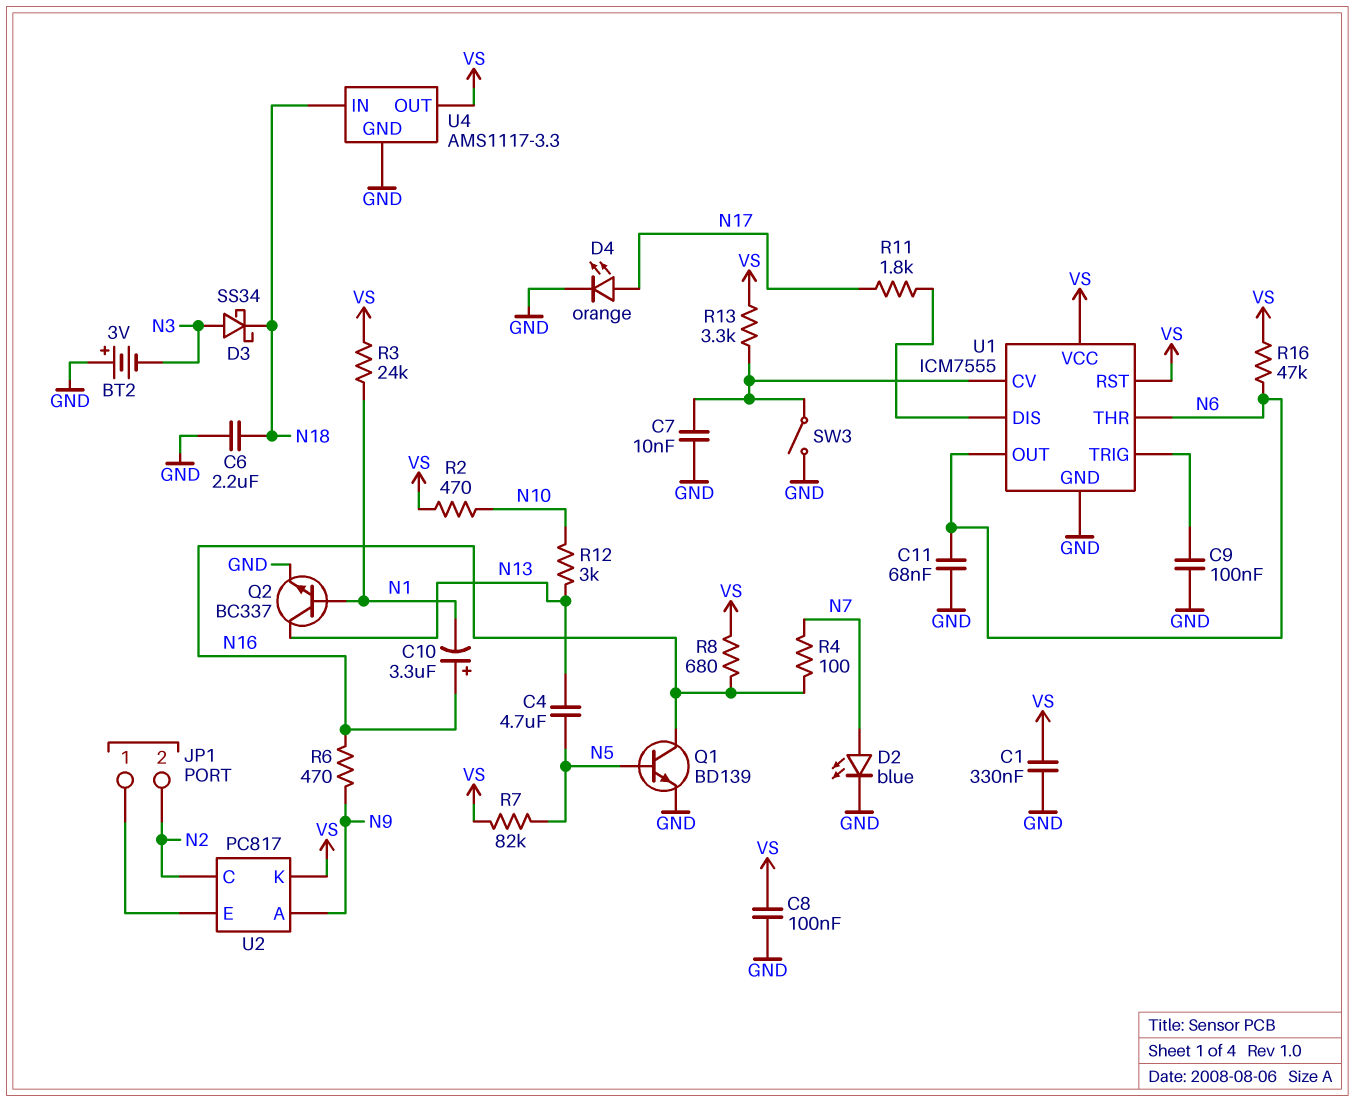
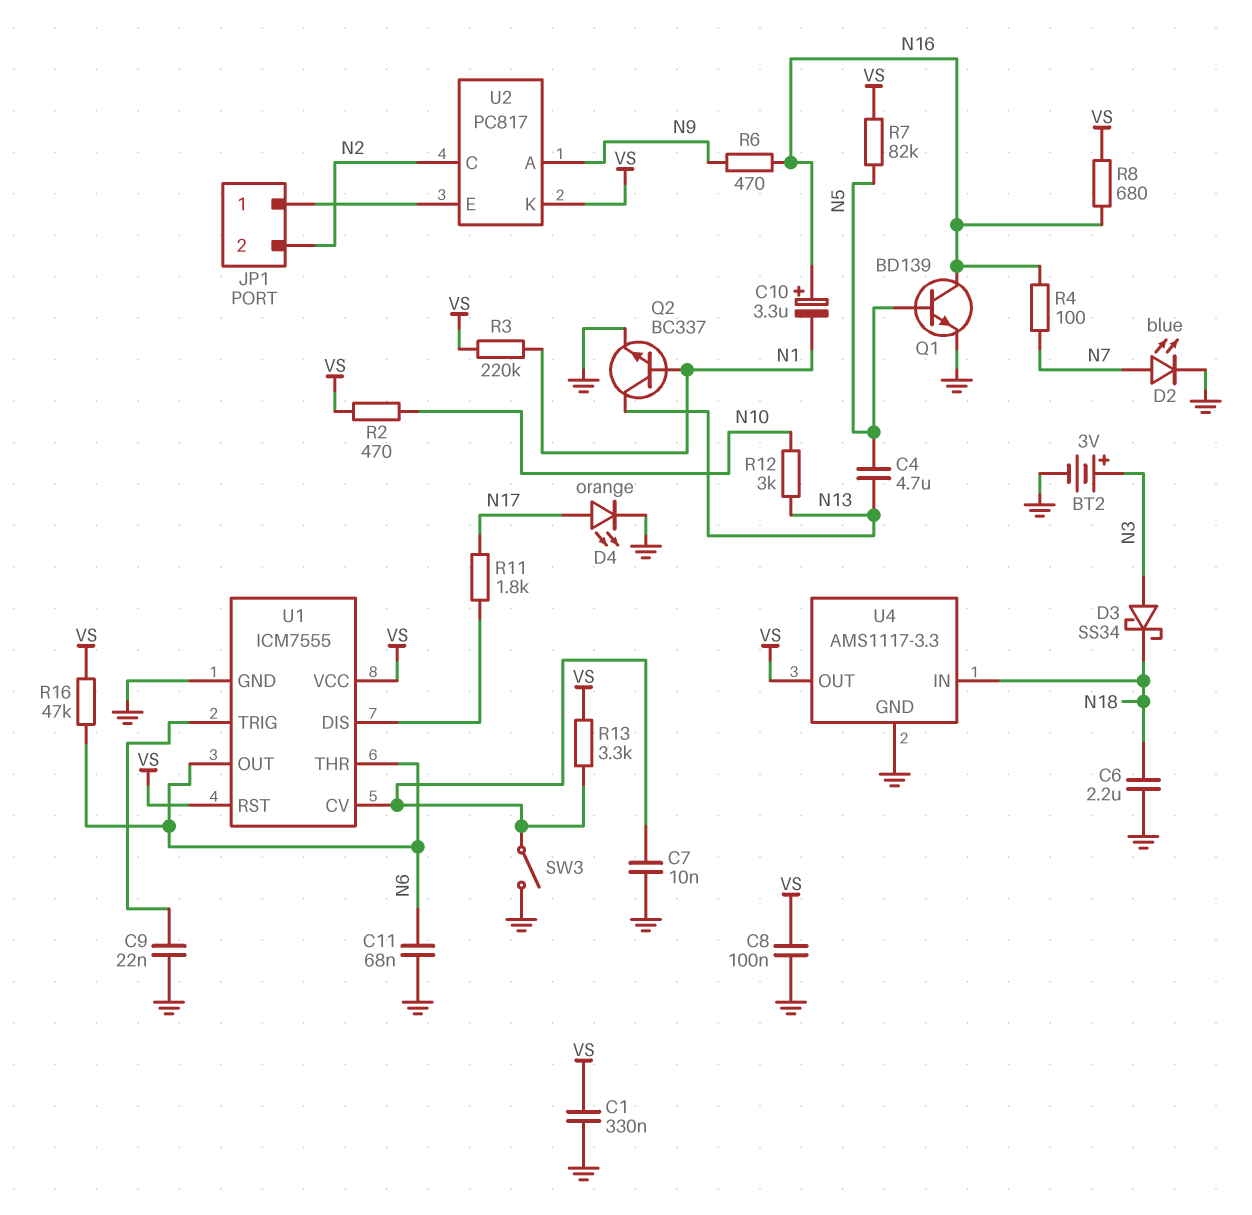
BT2: 3V (plus GND, minus N3) -> 3V (plus N3, minus GND)
C9: 100nF (GND, U1/TRIG) -> 22nF (GND, U1/TRIG)
R3: 24k (N1, VS) -> 220k (N1, VS)

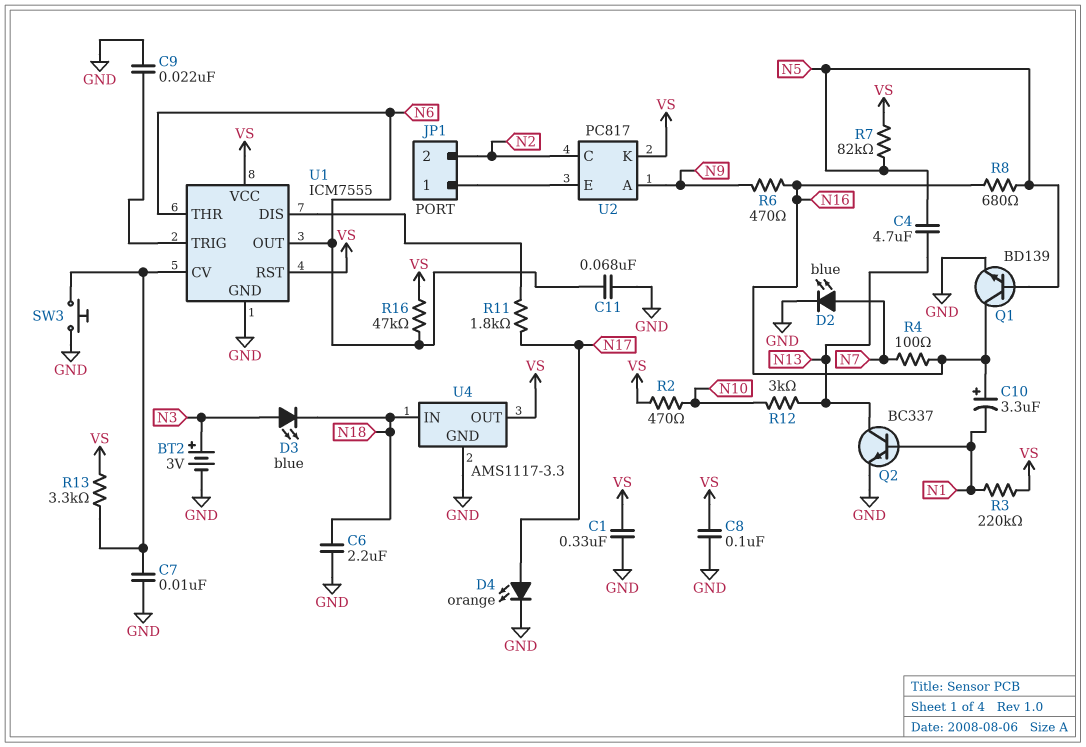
D3: schottky SS34 (A N3, K N18) -> LED blue (A N3, K N18)
R8: 680 (N16, VS) -> 680 (N5, N16)
SW3: switch (GND, U1/CV) -> button (GND, U1/CV)

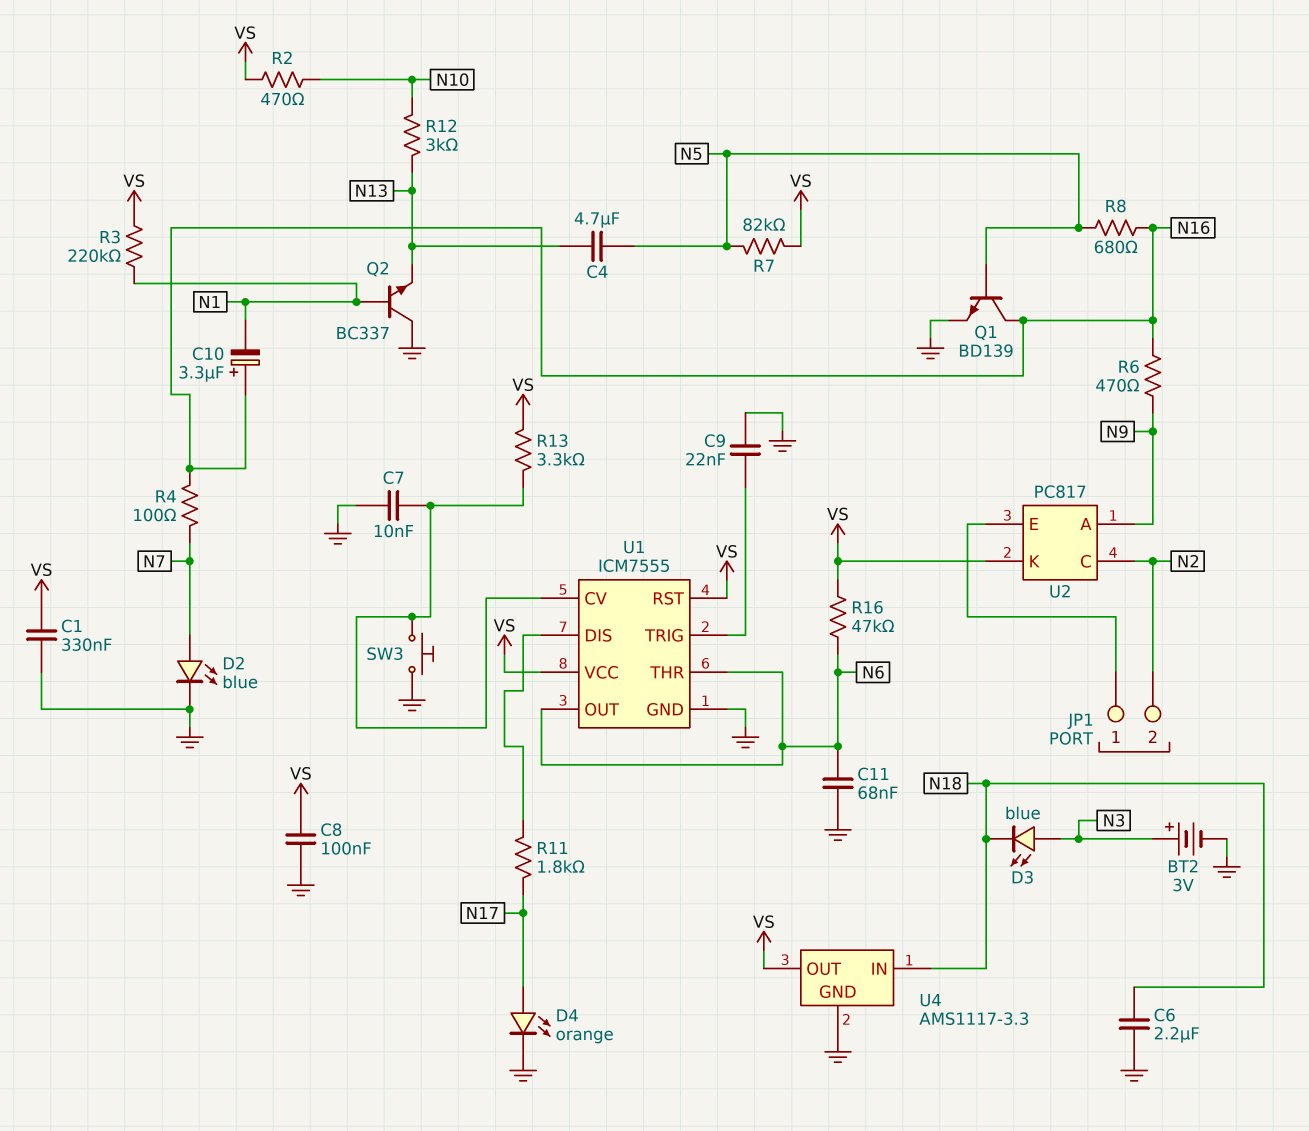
Q2: NPN BC337 (B N1, C N13, E GND) -> NPN BC337 (B N1, C GND, E N13)

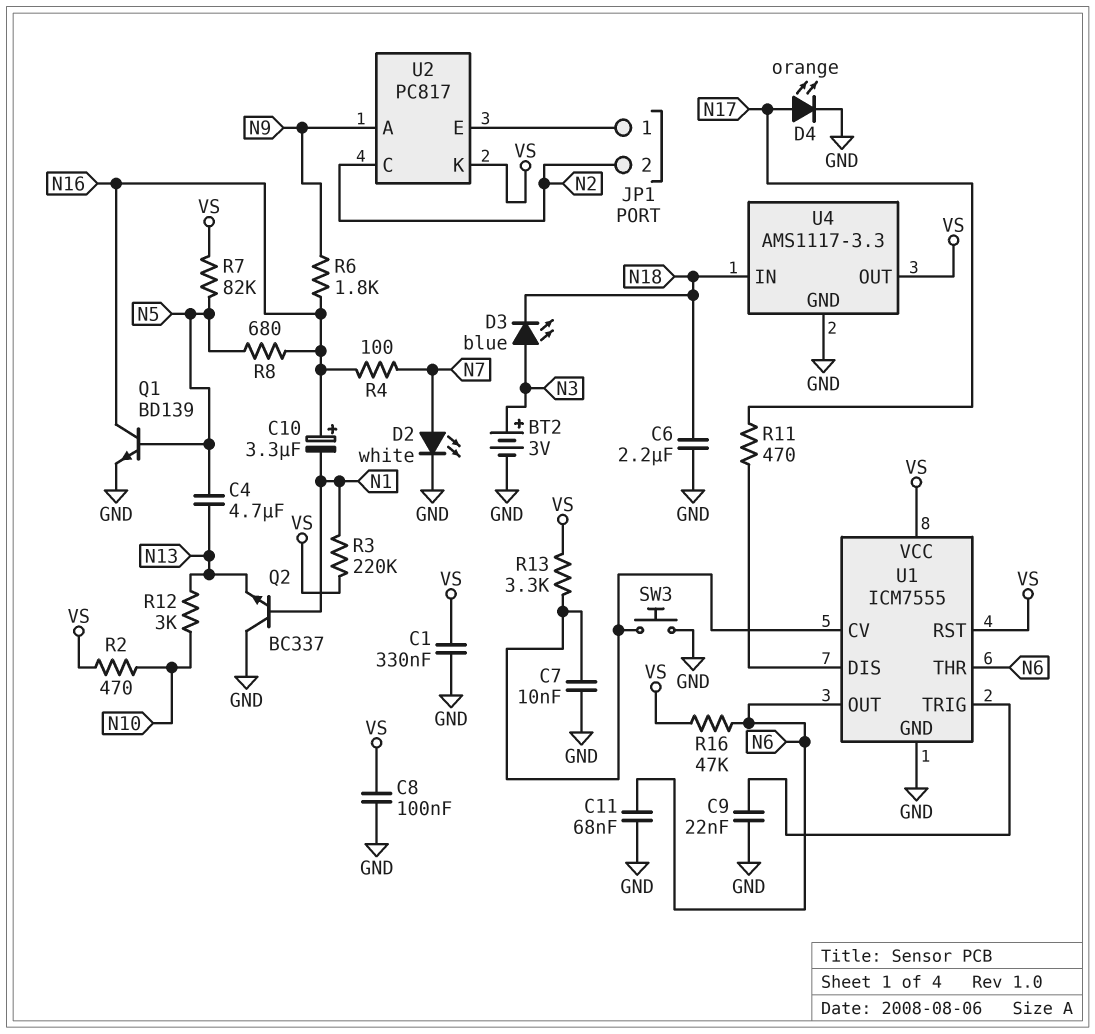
D2: LED blue (A N7, K GND) -> LED white (A N7, K GND)
R6: 470 (N9, N16) -> 1.8k (N9, N16)
R11: 1.8k (N17, U1/DIS) -> 470 (N17, U1/DIS)

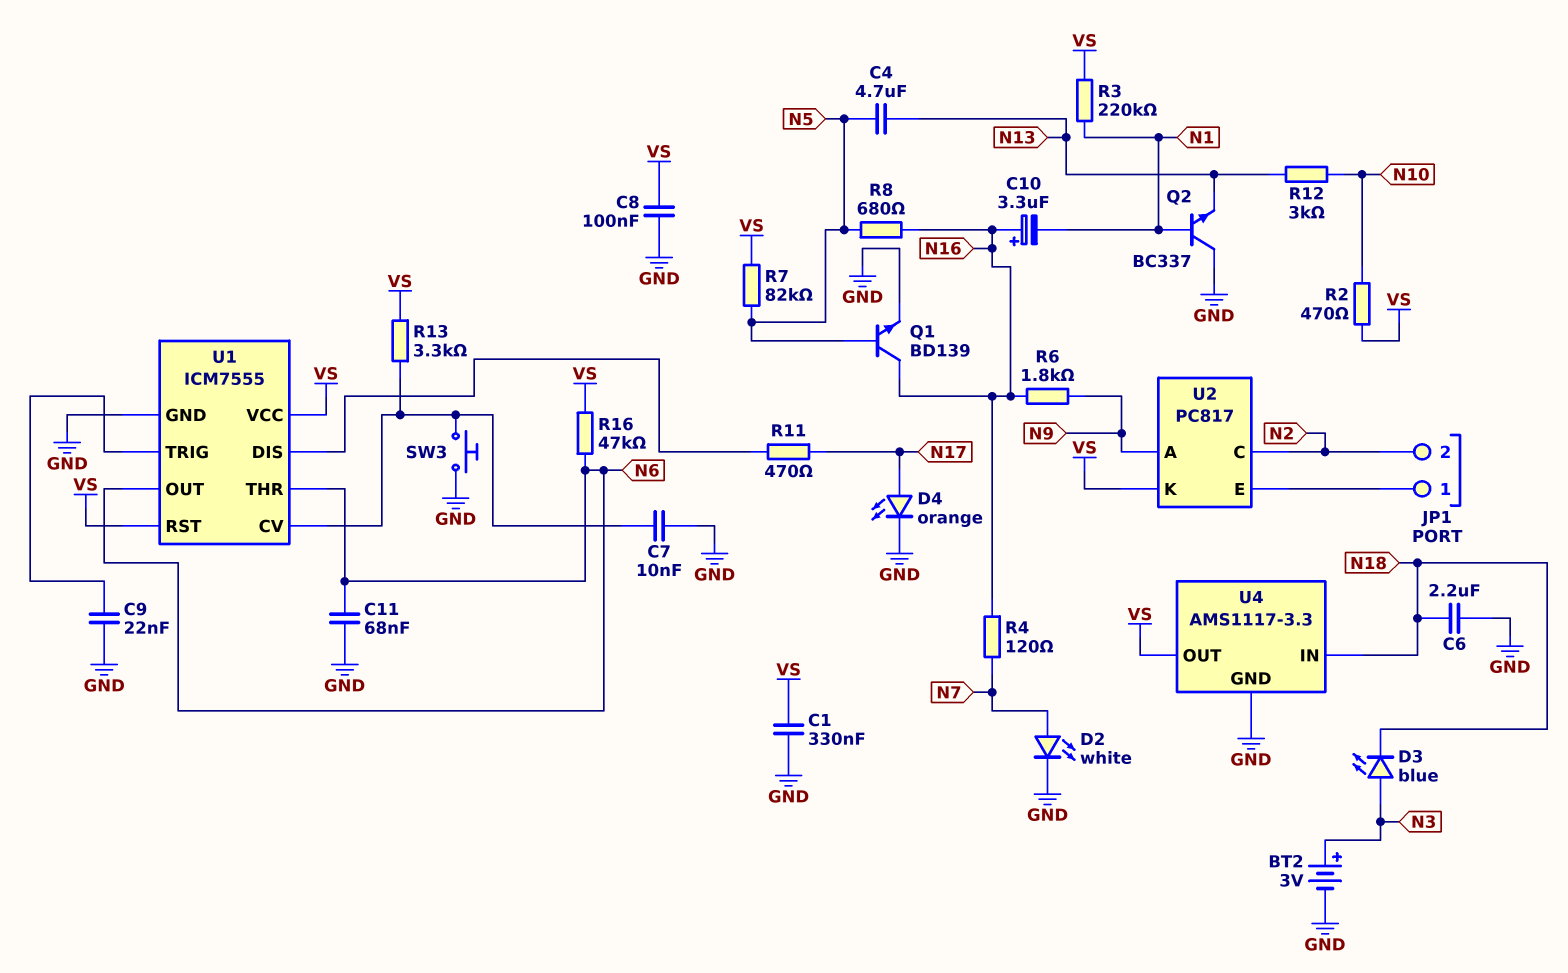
R4: 100 (N7, N16) -> 120 (N7, N16)

